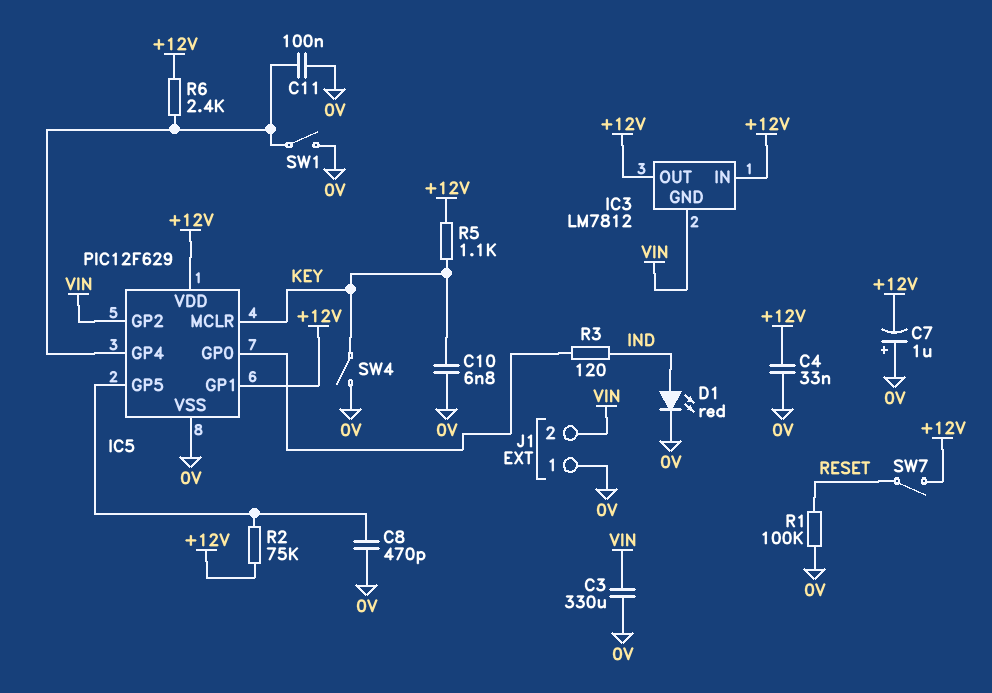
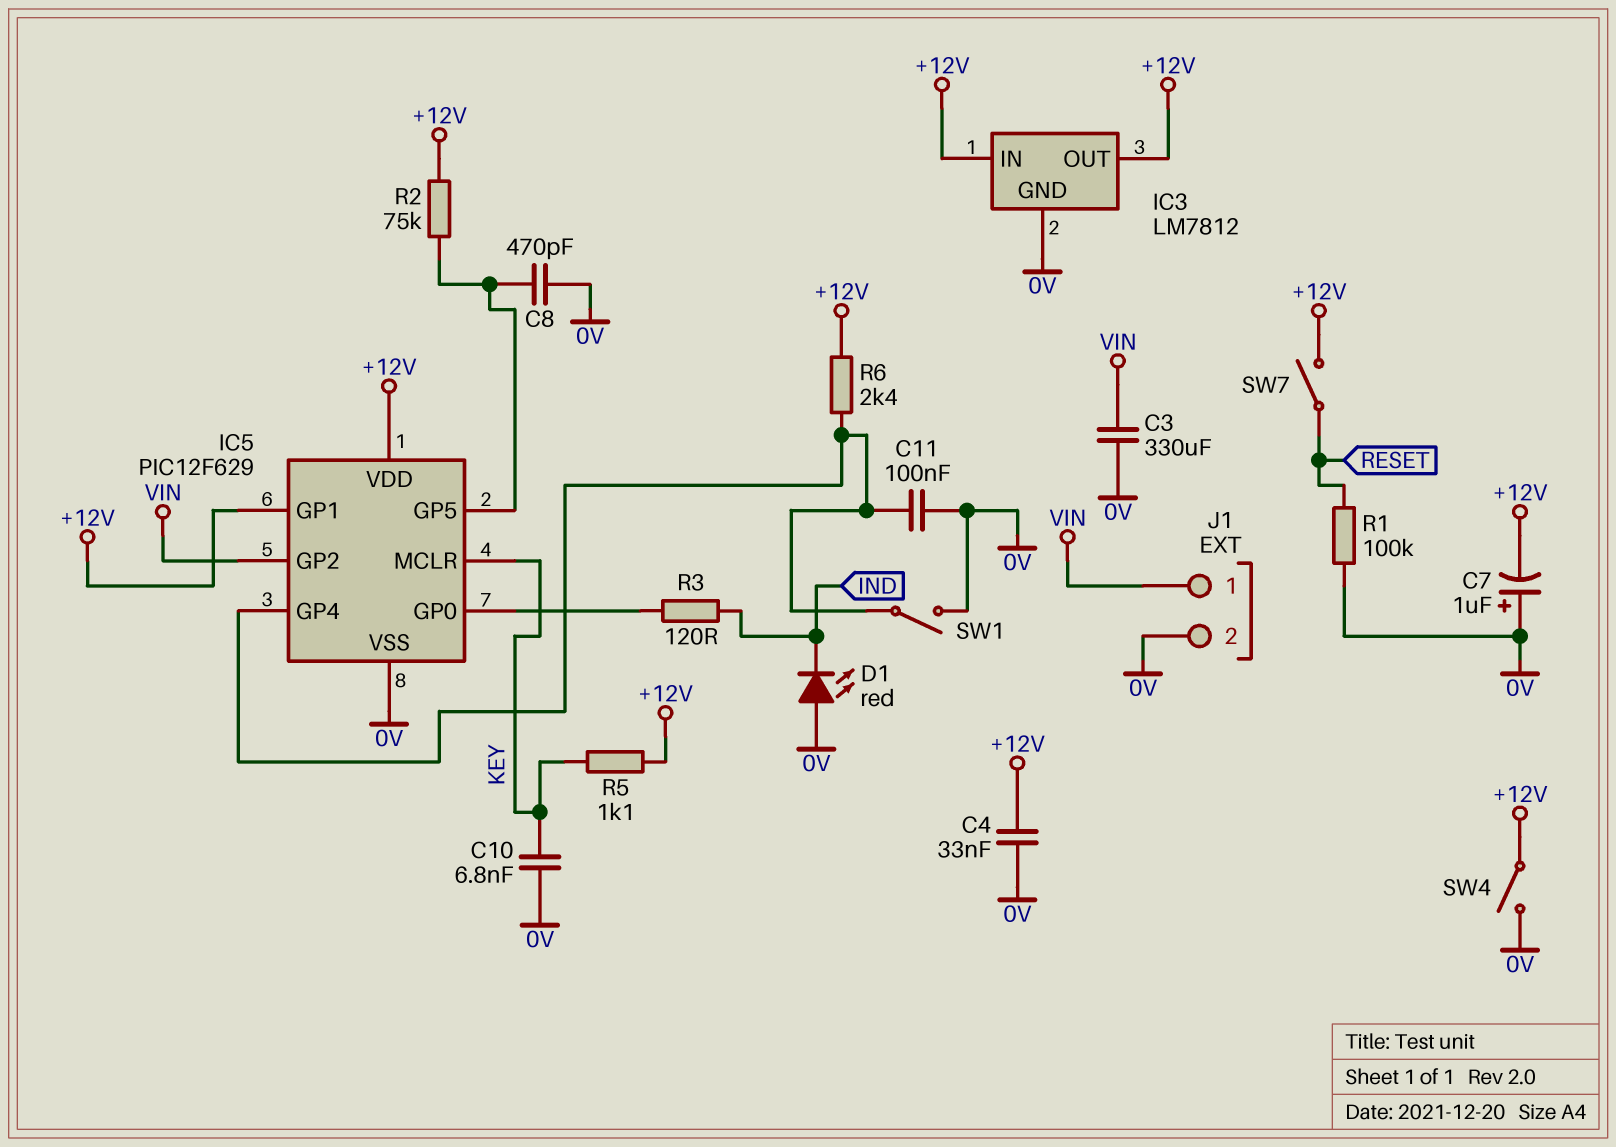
D1: LED red (A IND, K 0V) -> LED red (A 0V, K IND)
IC3 pin GND: VIN -> 0V
J1 pin 1: 0V -> VIN
J1 pin 2: VIN -> 0V
SW4: switch (0V, KEY) -> switch (+12V, 0V)

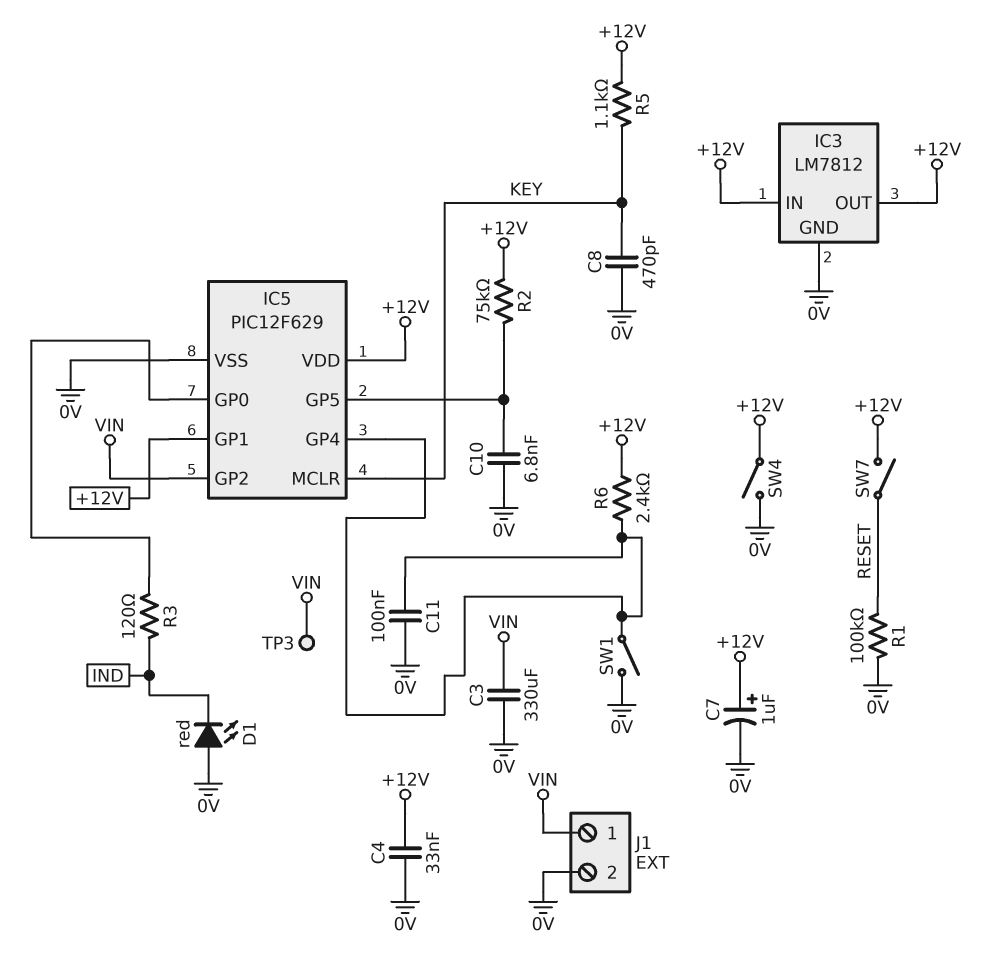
C7: 1uF (plus 0V, minus +12V) -> 1uF (plus +12V, minus 0V)
C8: 470pF (0V, IC5/GP5) -> 470pF (0V, KEY)
C10: 6.8nF (0V, KEY) -> 6.8nF (0V, IC5/GP5)
TP3: none -> test point (VIN)

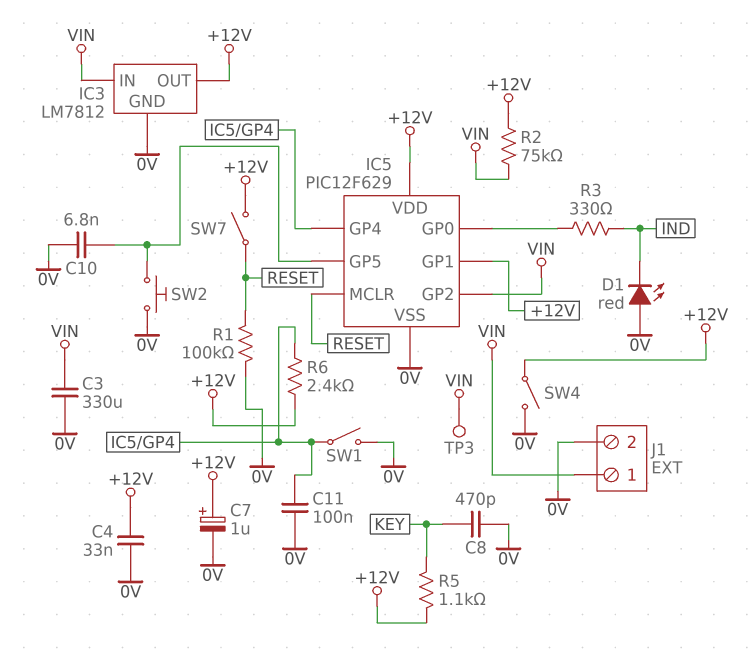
IC3 pin IN: +12V -> VIN
IC5 pin MCLR: KEY -> RESET
R2: 75k (+12V, IC5/GP5) -> 75k (+12V, VIN)
R3: 120 (IC5/GP0, IND) -> 330 (IC5/GP0, IND)
SW2: none -> button (0V, IC5/GP5)

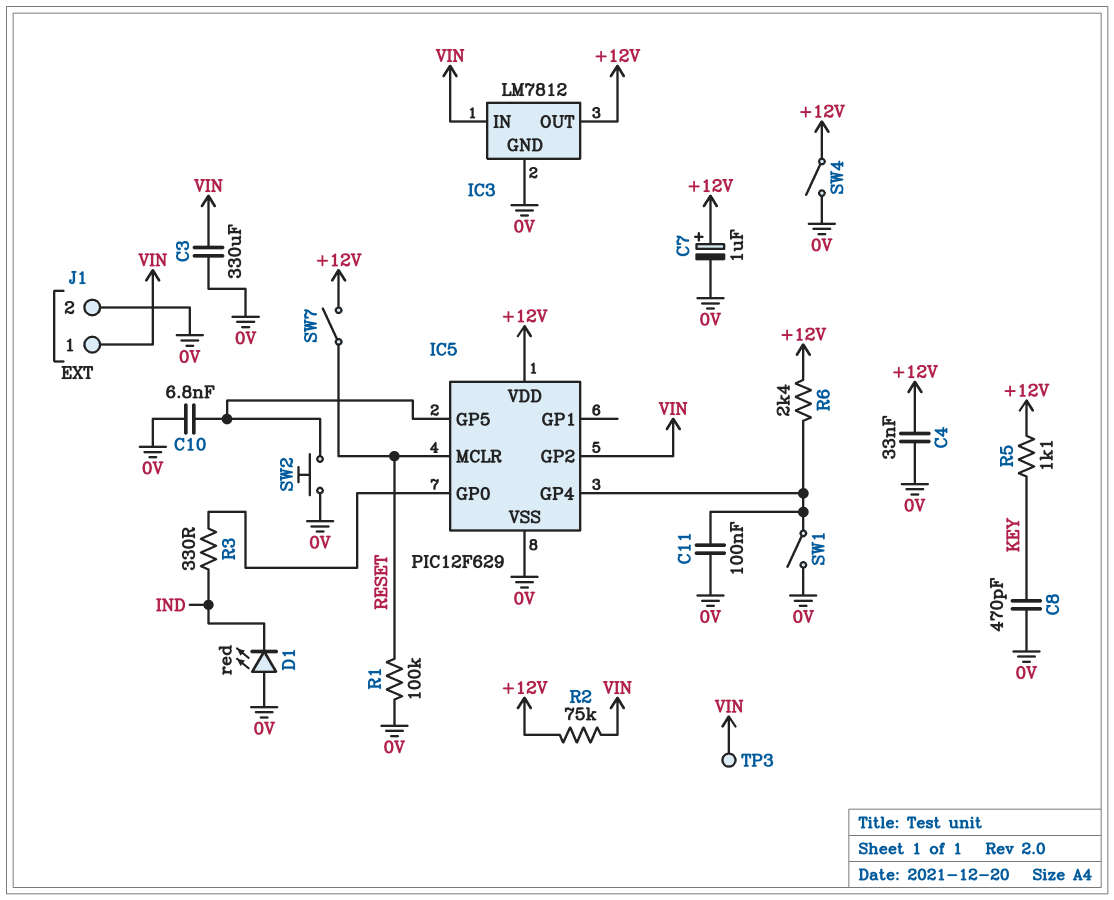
IC5 pin GP1: +12V -> none

